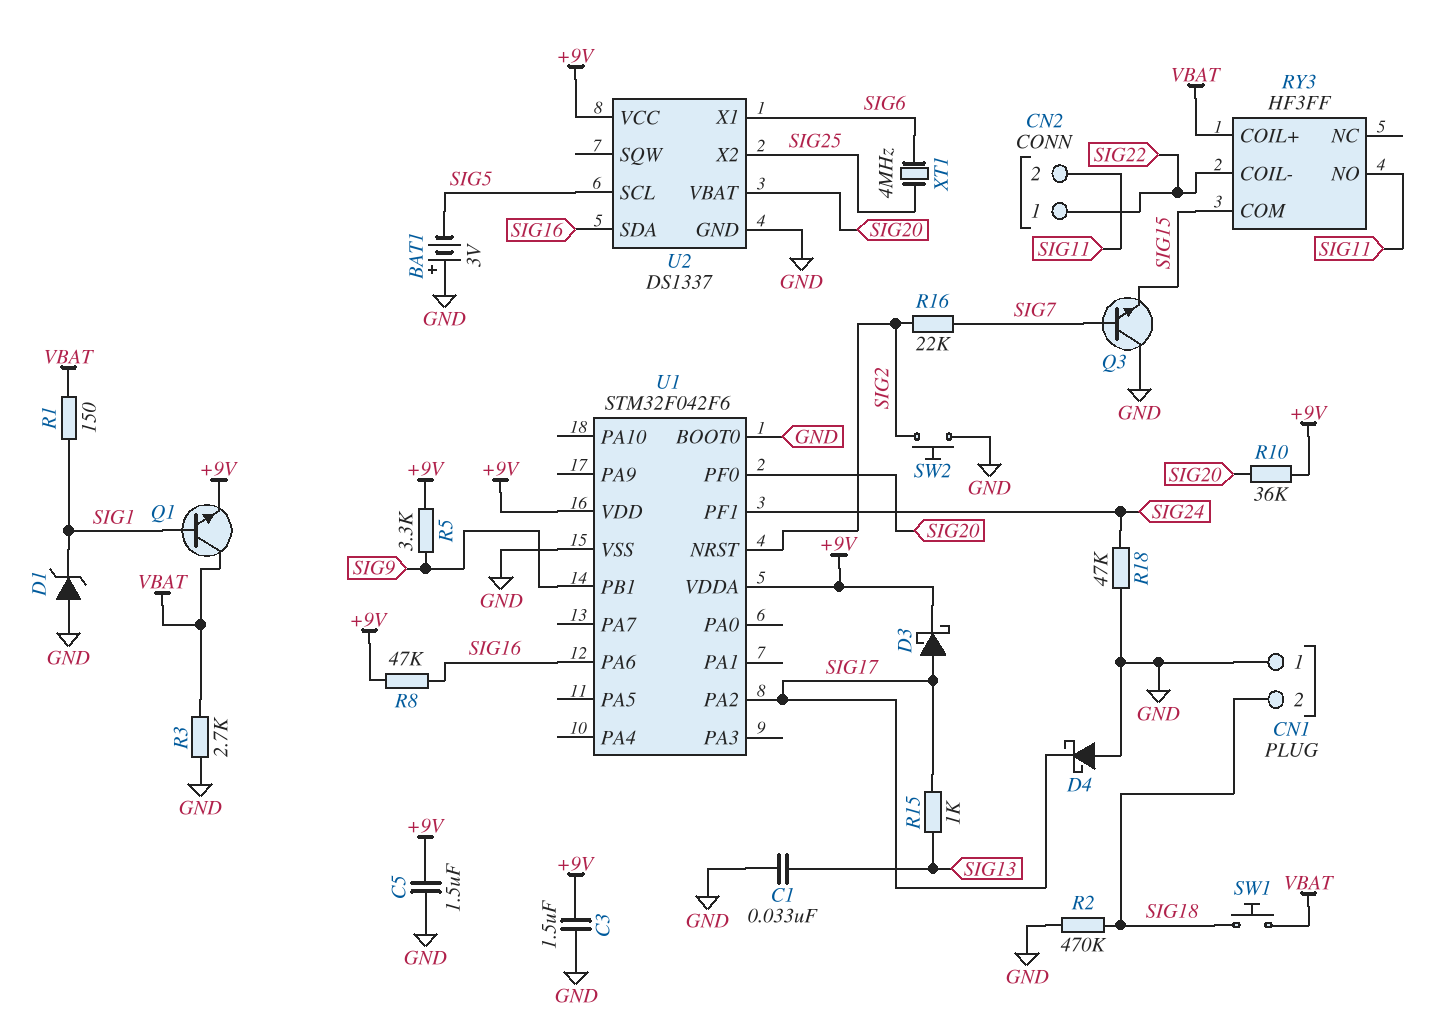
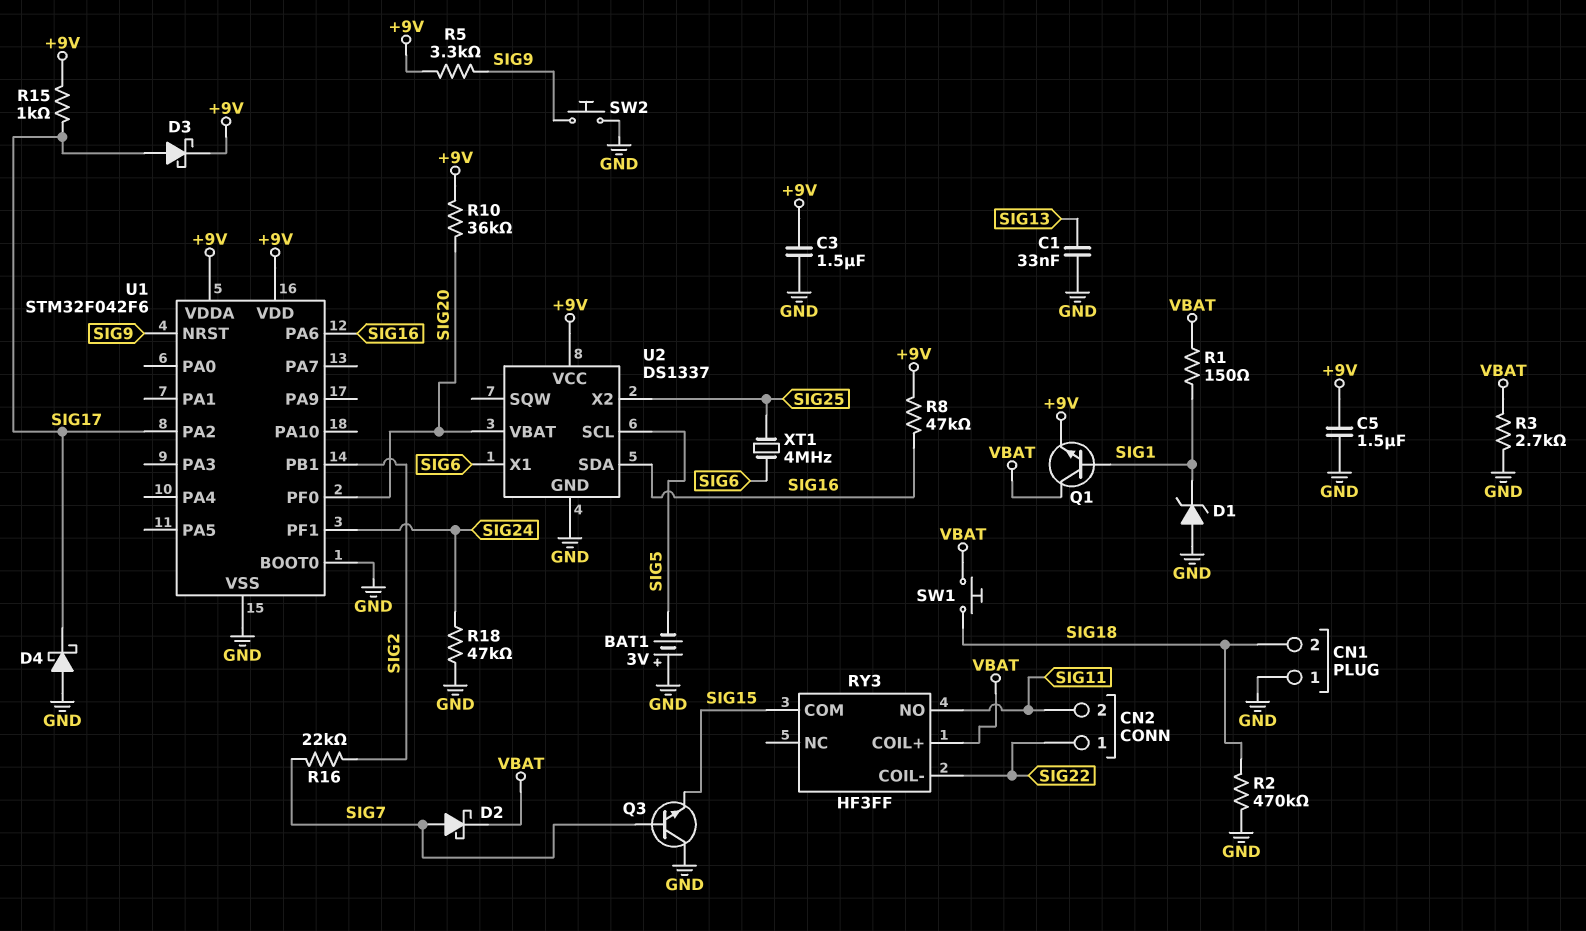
D2: none -> schottky (A SIG7, K VBAT)
R15: 1k (SIG13, SIG17) -> 1k (+9V, SIG17)
SW2: button (GND, SIG2) -> button (GND, SIG9)
U1 pin NRST: SIG2 -> SIG9
U1 pin PB1: SIG9 -> SIG2

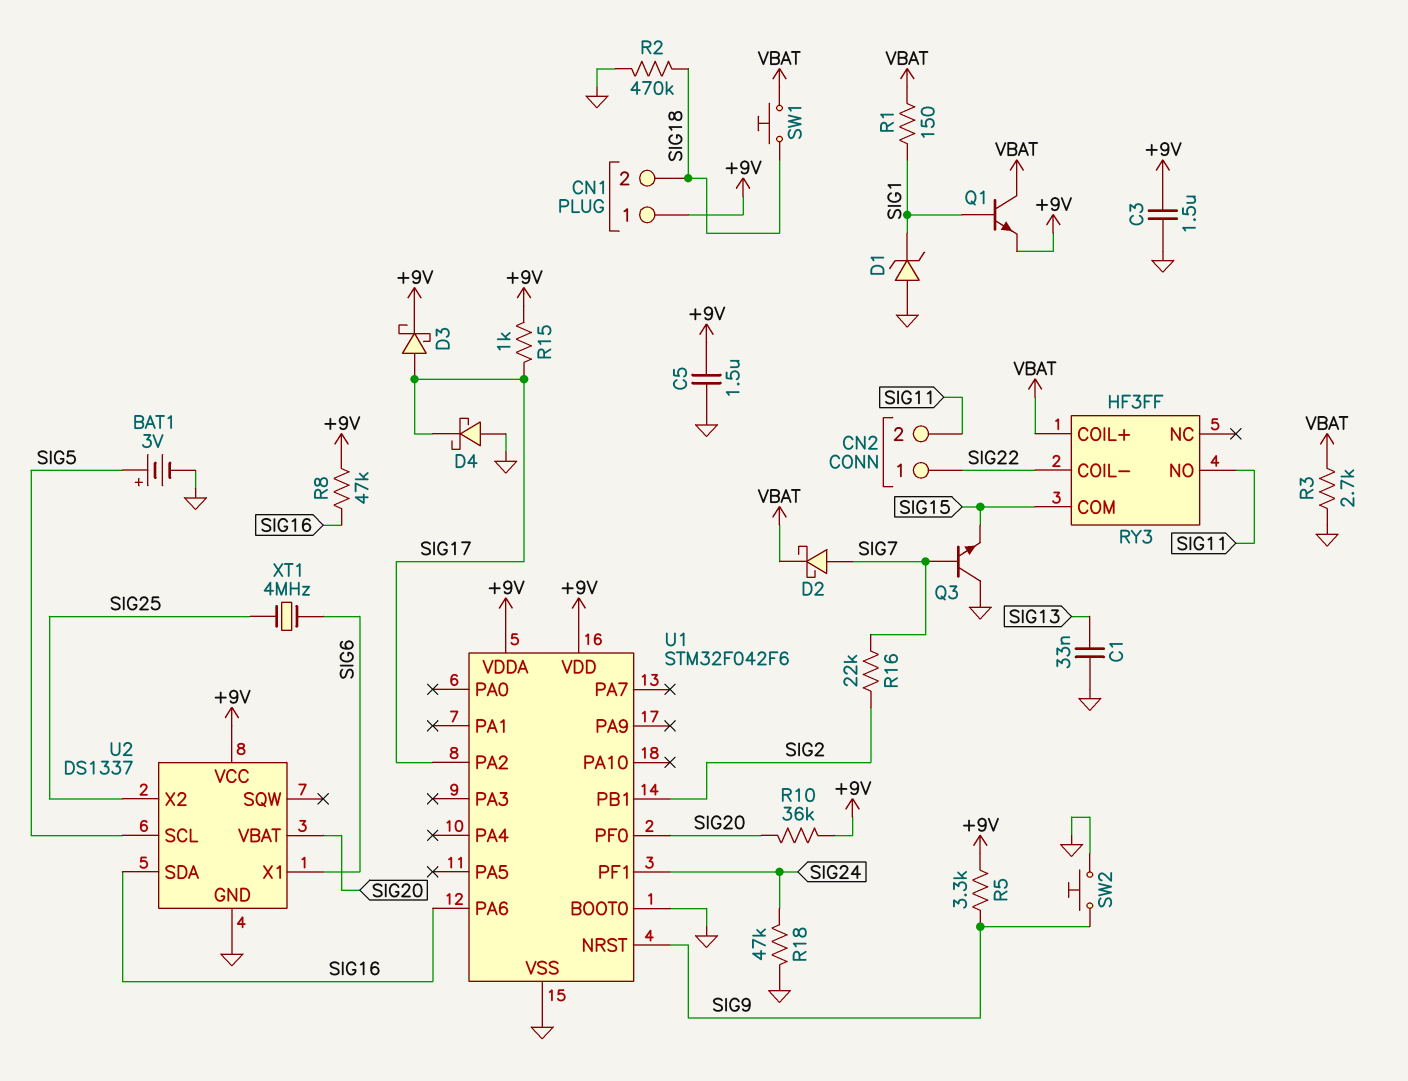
BAT1: 3V (plus GND, minus SIG5) -> 3V (plus SIG5, minus GND)
CN1 pin 1: GND -> +9V

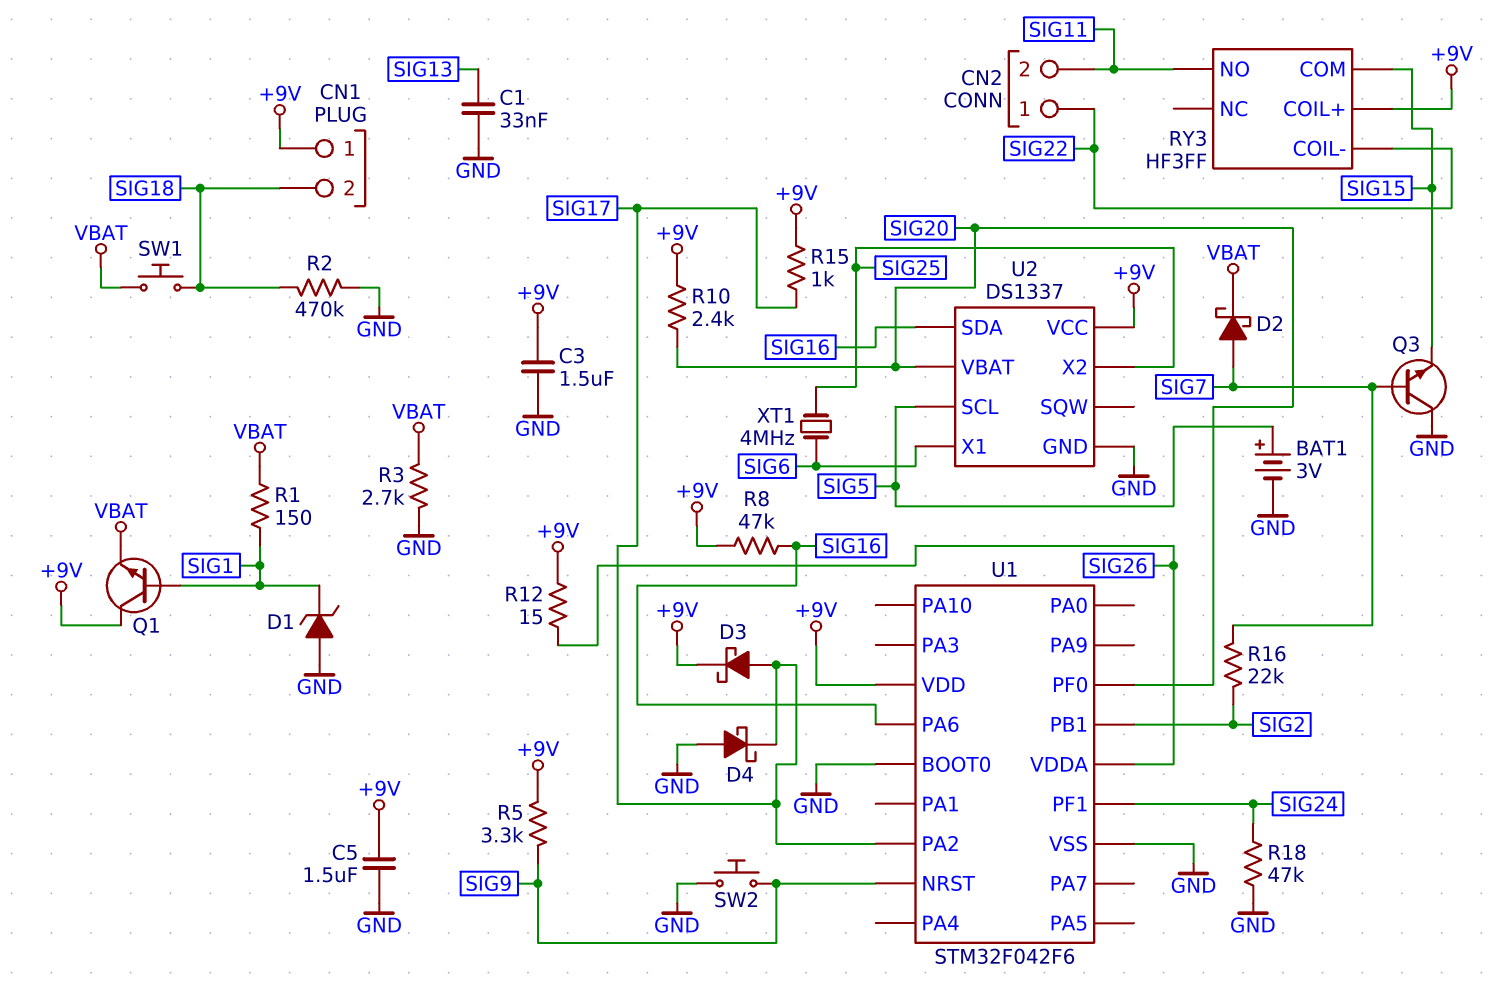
Q1: NPN (B SIG1, C VBAT, E +9V) -> NPN (B SIG1, C +9V, E VBAT)
R10: 36k (+9V, SIG20) -> 2.4k (+9V, SIG20)
R12: none -> 15 (+9V, SIG26)
RY3 pin COIL+: VBAT -> +9V
U1 pin VDDA: +9V -> SIG26

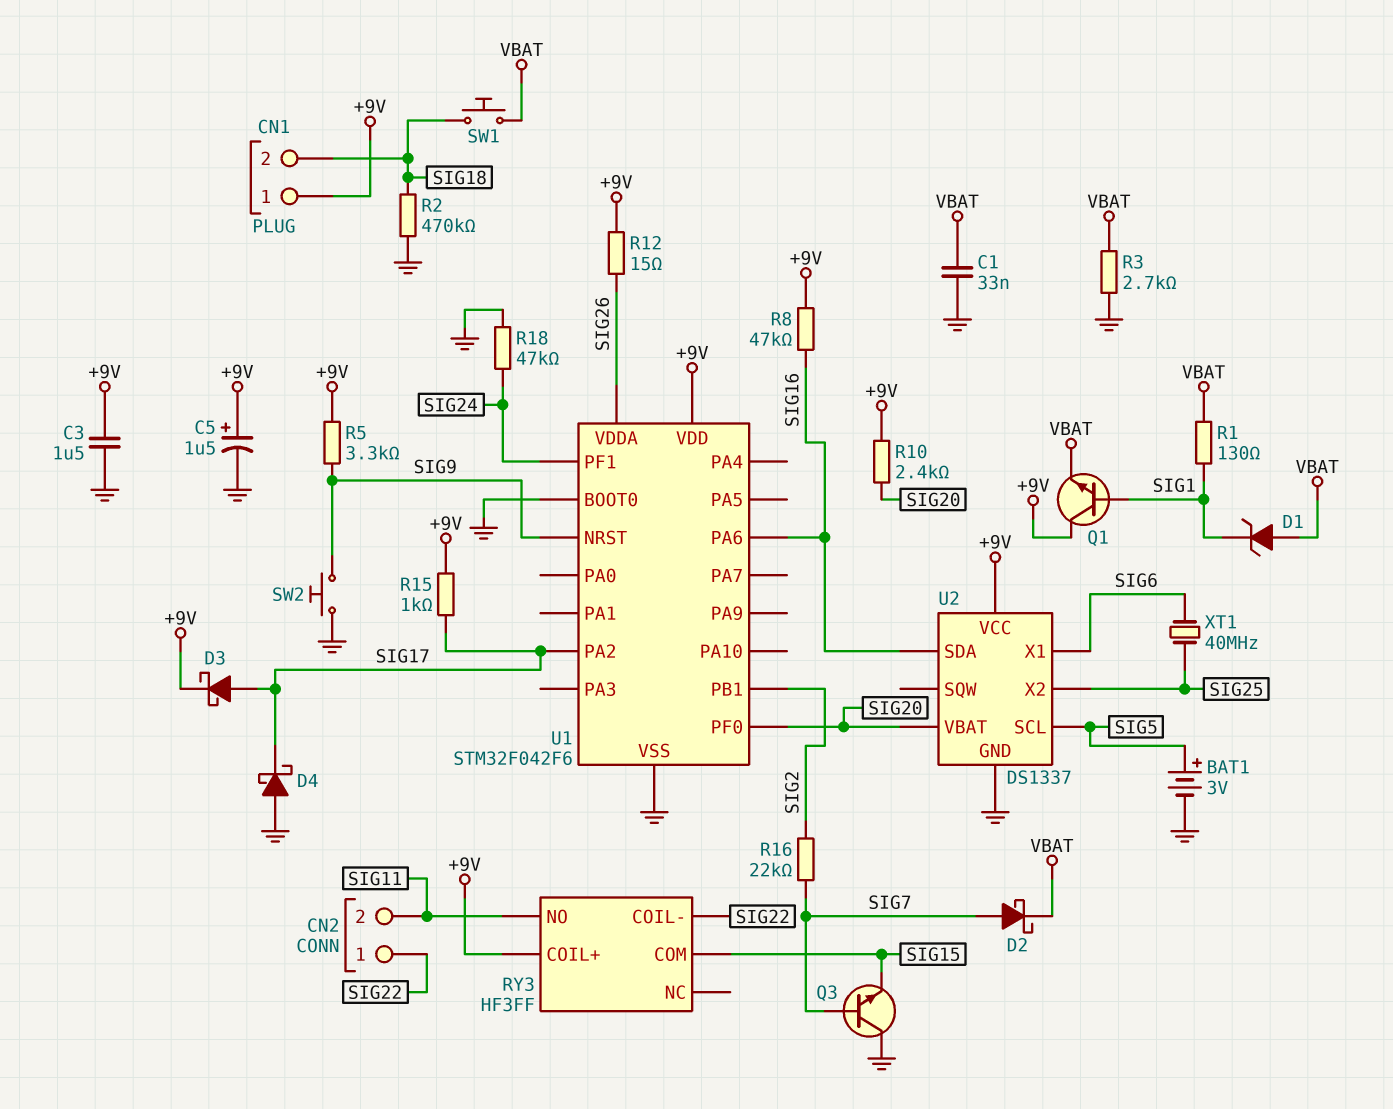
C1: 33nF (GND, SIG13) -> 33nF (GND, VBAT)
C5: 1.5uF (+9V, GND) -> 1.5uF (plus +9V, minus GND)
D1: zener (A GND, K SIG1) -> zener (A VBAT, K SIG1)
R1: 150 (SIG1, VBAT) -> 130 (SIG1, VBAT)
XT1: 4MHz (SIG6, SIG25) -> 40MHz (SIG6, SIG25)

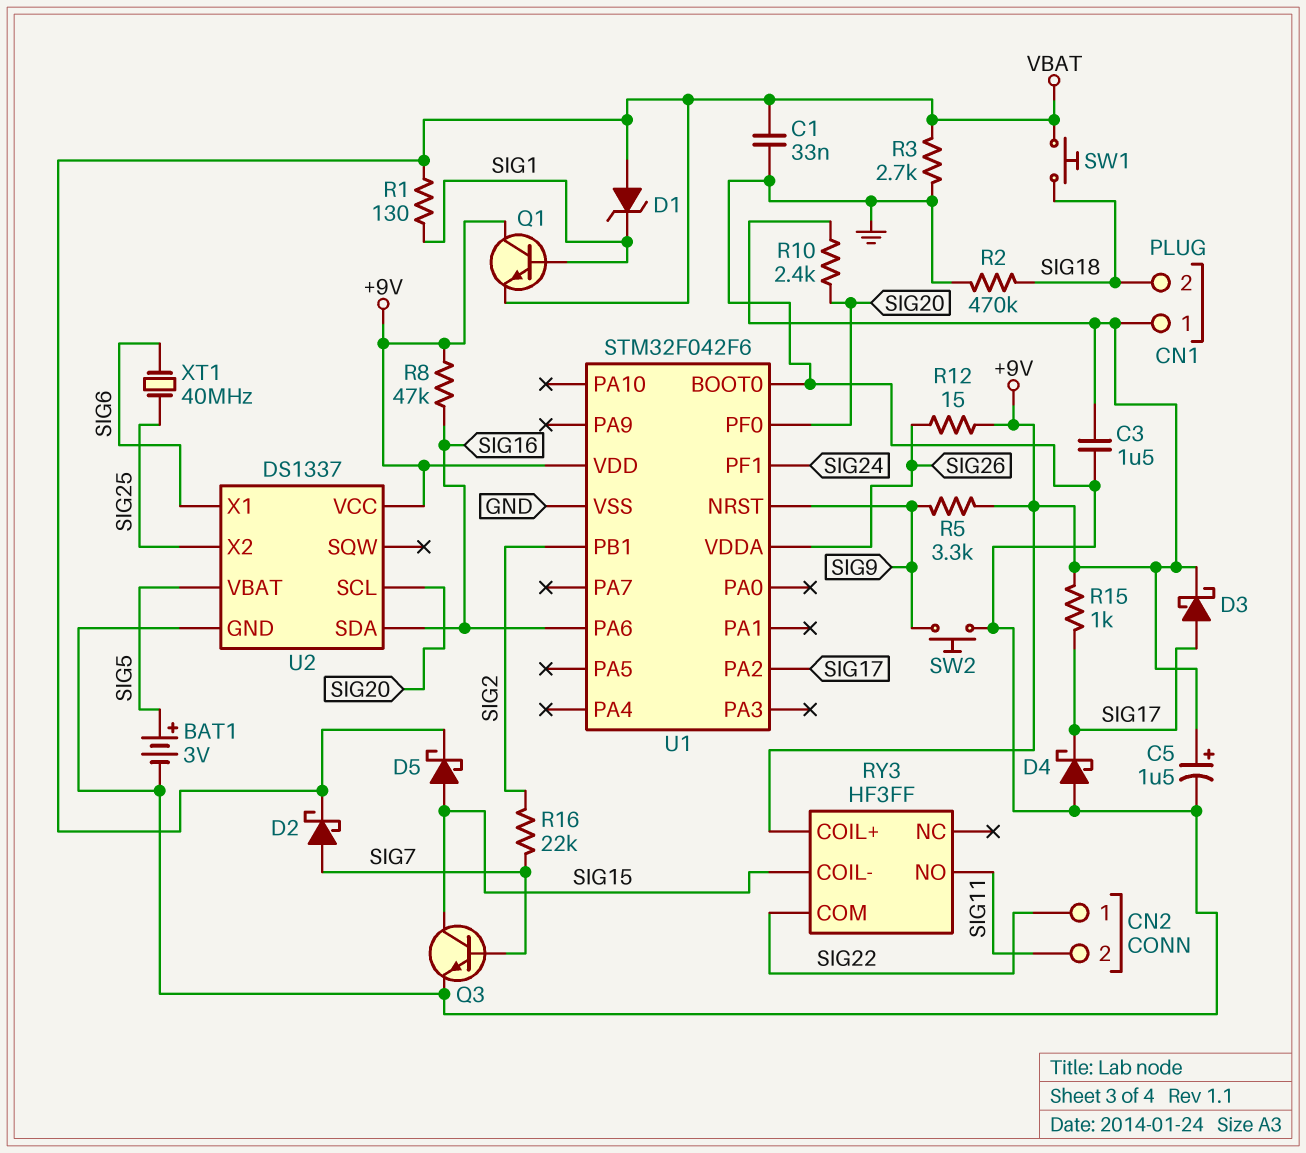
D5: none -> schottky (A SIG15, K VBAT)
Q3: NPN (B SIG7, C GND, E SIG15) -> NPN (B SIG7, C SIG15, E GND)
R18: 47k (GND, SIG24) -> none
RY3 pin COIL-: SIG22 -> SIG15
RY3 pin COM: SIG15 -> SIG22
U2 pin SCL: SIG5 -> SIG20
U2 pin VBAT: SIG20 -> SIG5

